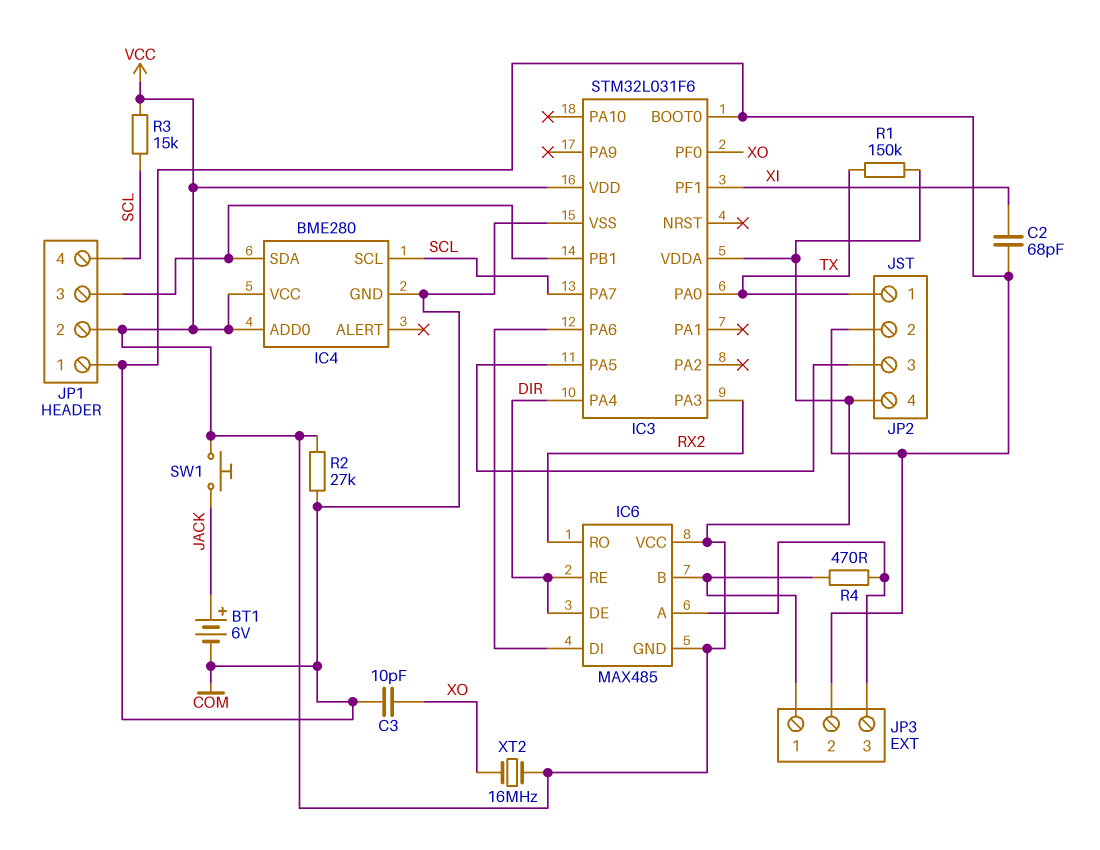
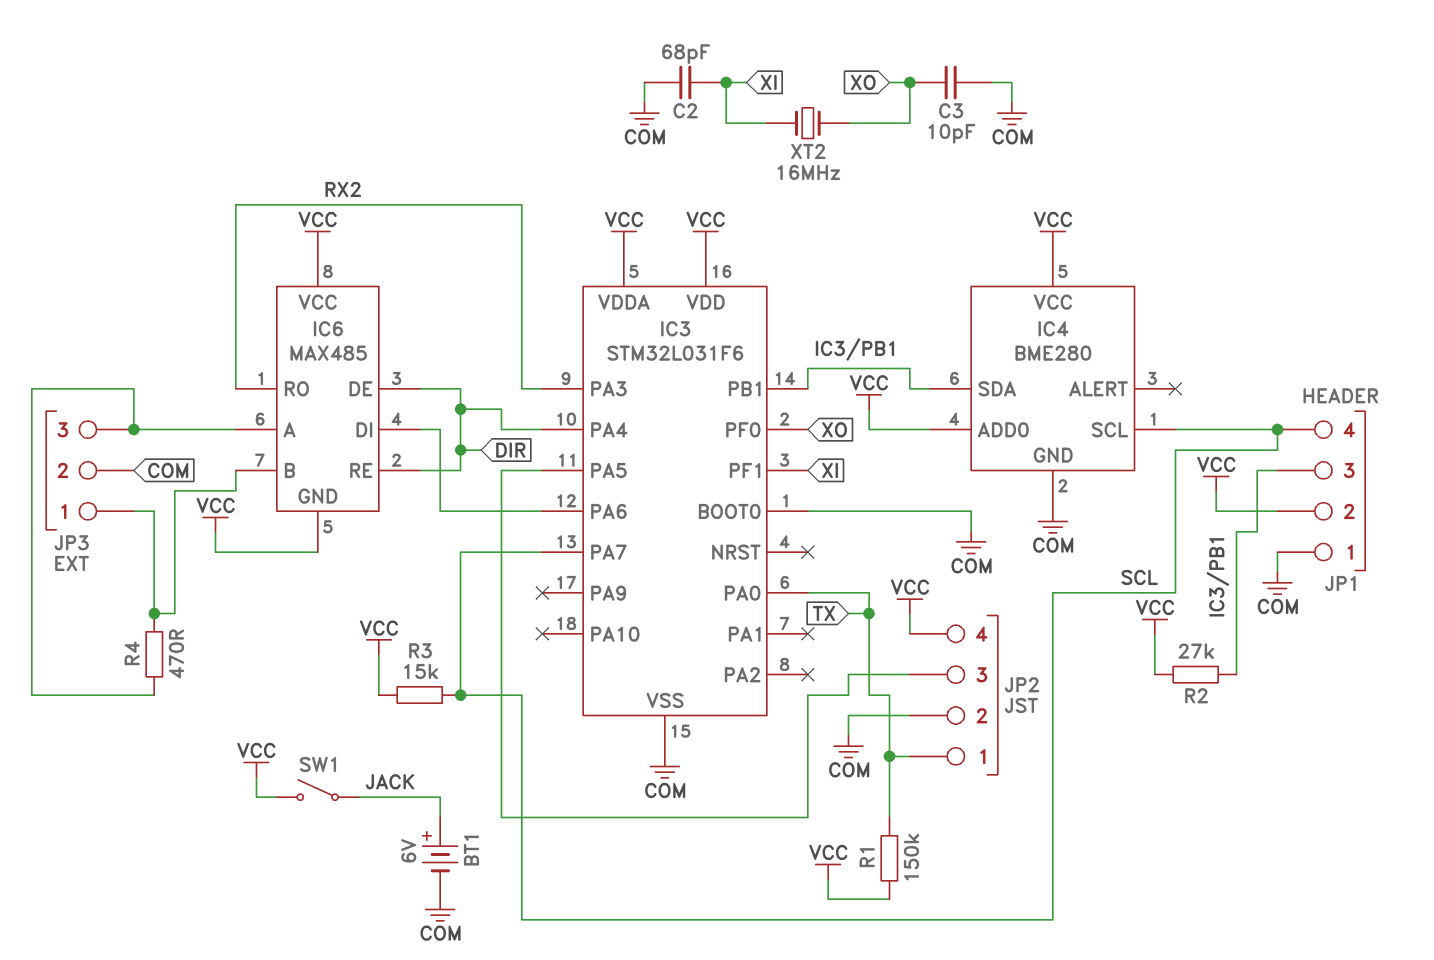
R2: 27k (COM, VCC) -> 27k (IC3/PB1, VCC)
SW1: button (JACK, VCC) -> switch (JACK, VCC)
XT2: 16MHz (VCC, XO) -> 16MHz (XI, XO)

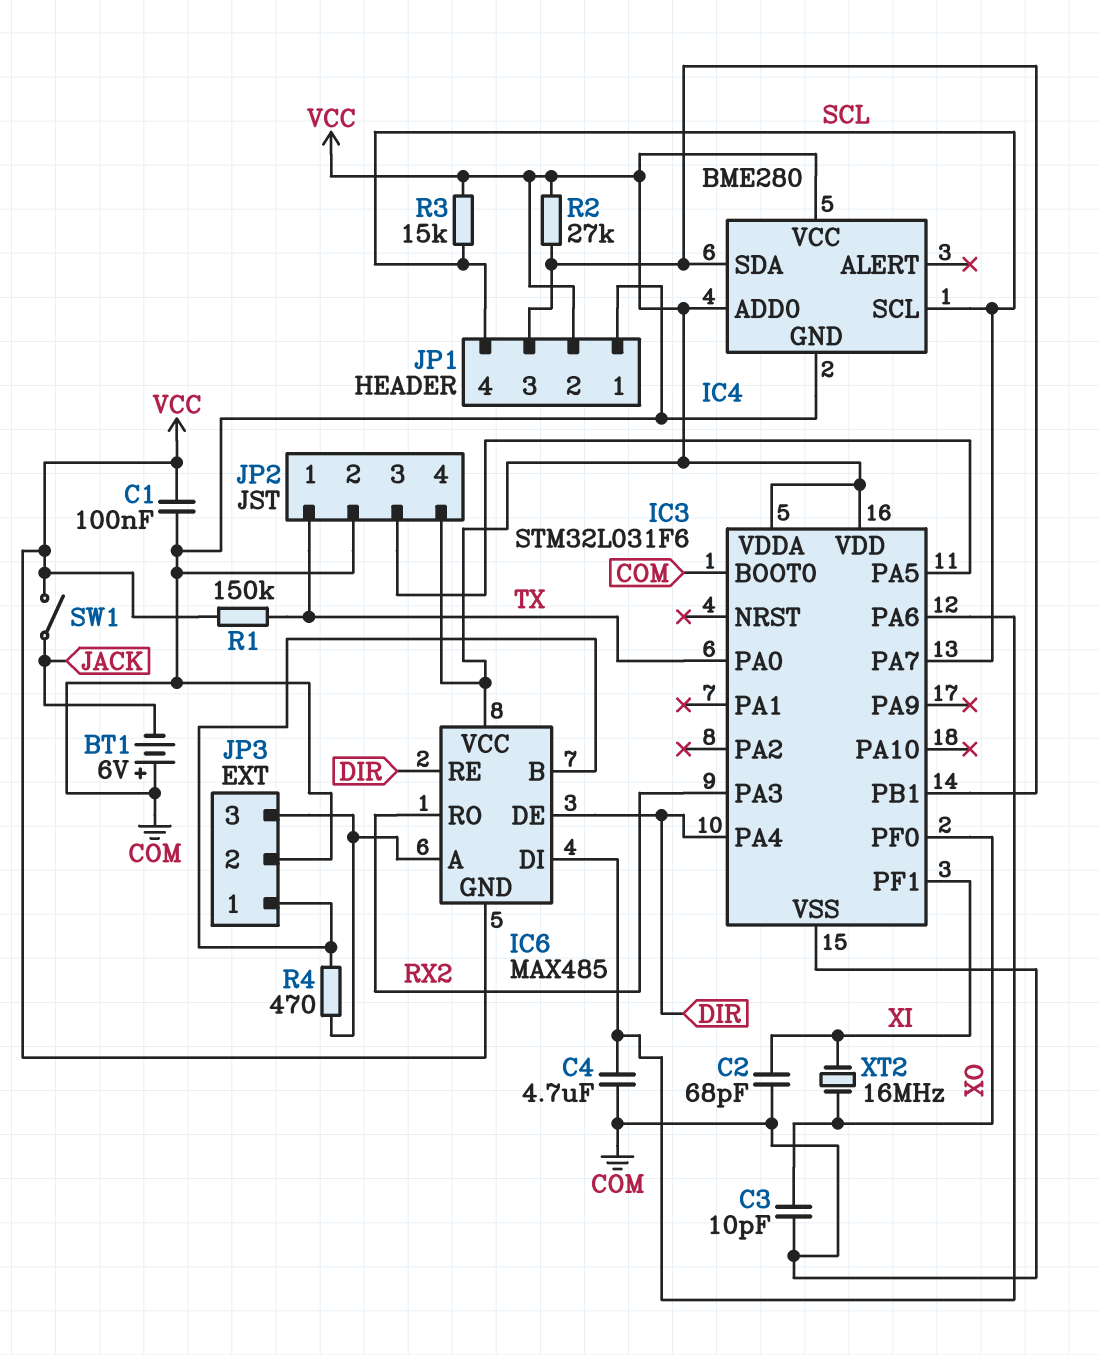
BT1: 6V (plus JACK, minus COM) -> 6V (plus COM, minus JACK)
C1: none -> 100nF (COM, VCC)
C4: none -> 4.7uF (COM, IC3/PA6)

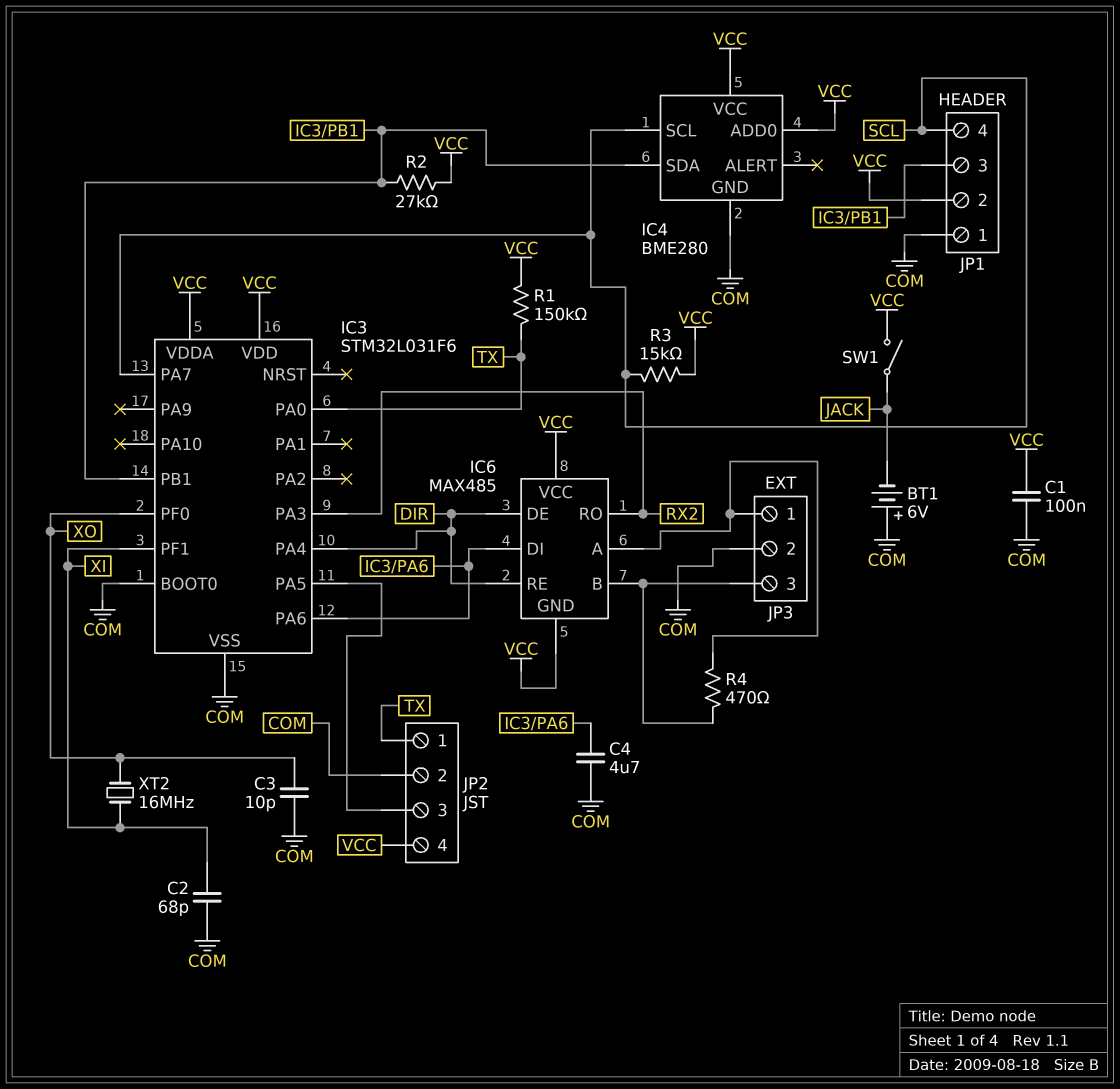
JP3 pin 1: IC6/B -> IC6/A
JP3 pin 3: IC6/A -> IC6/B

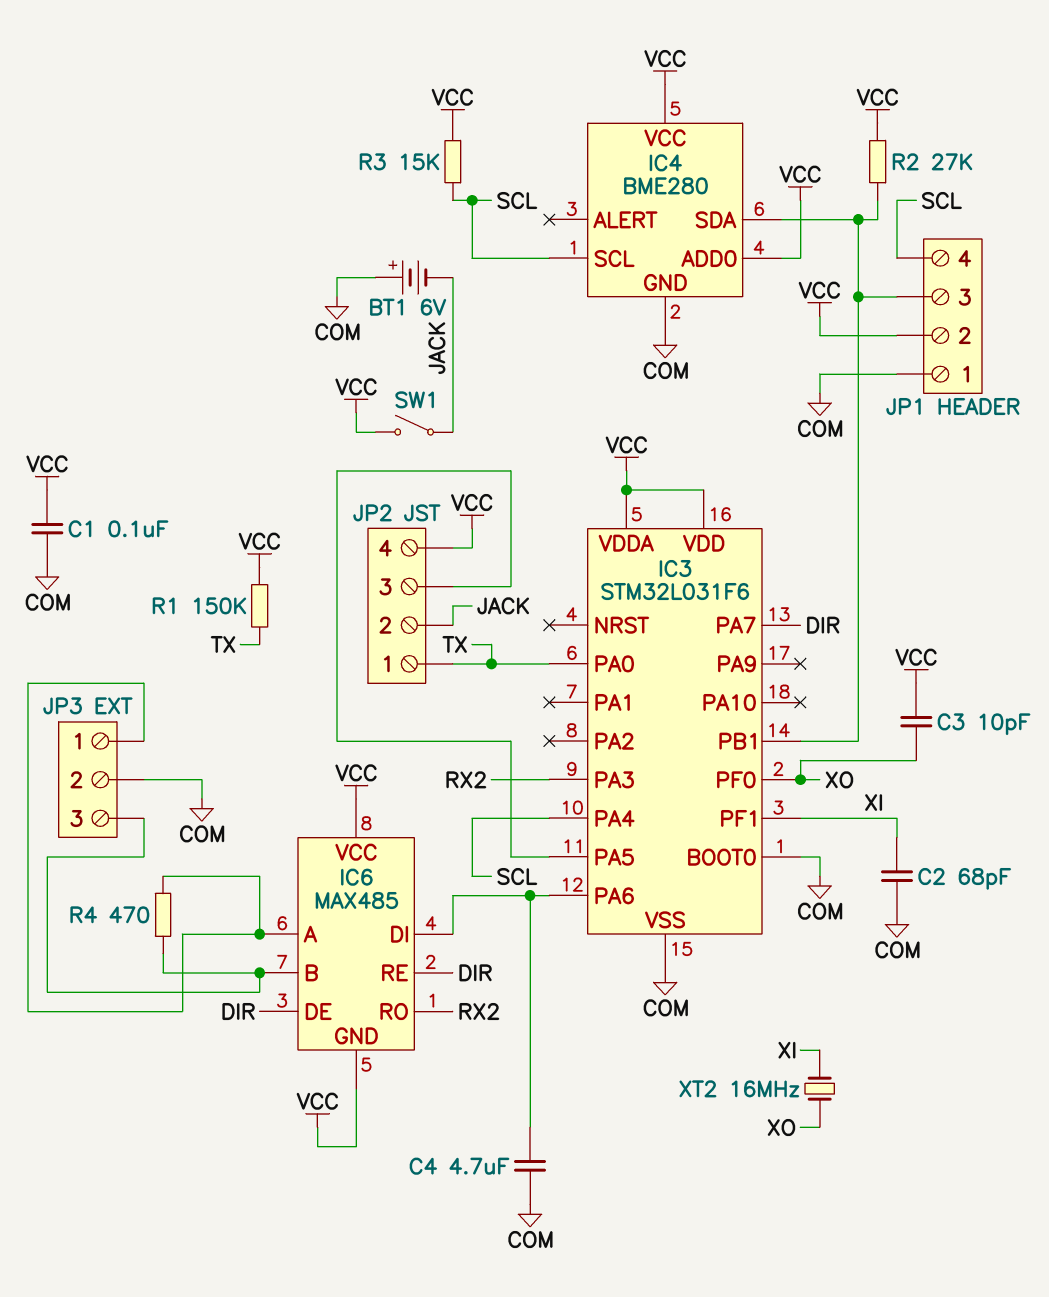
C3: 10pF (COM, XO) -> 10pF (VCC, XO)
IC3 pin PA4: DIR -> SCL
IC3 pin PA7: SCL -> DIR
JP2 pin 2: COM -> JACK

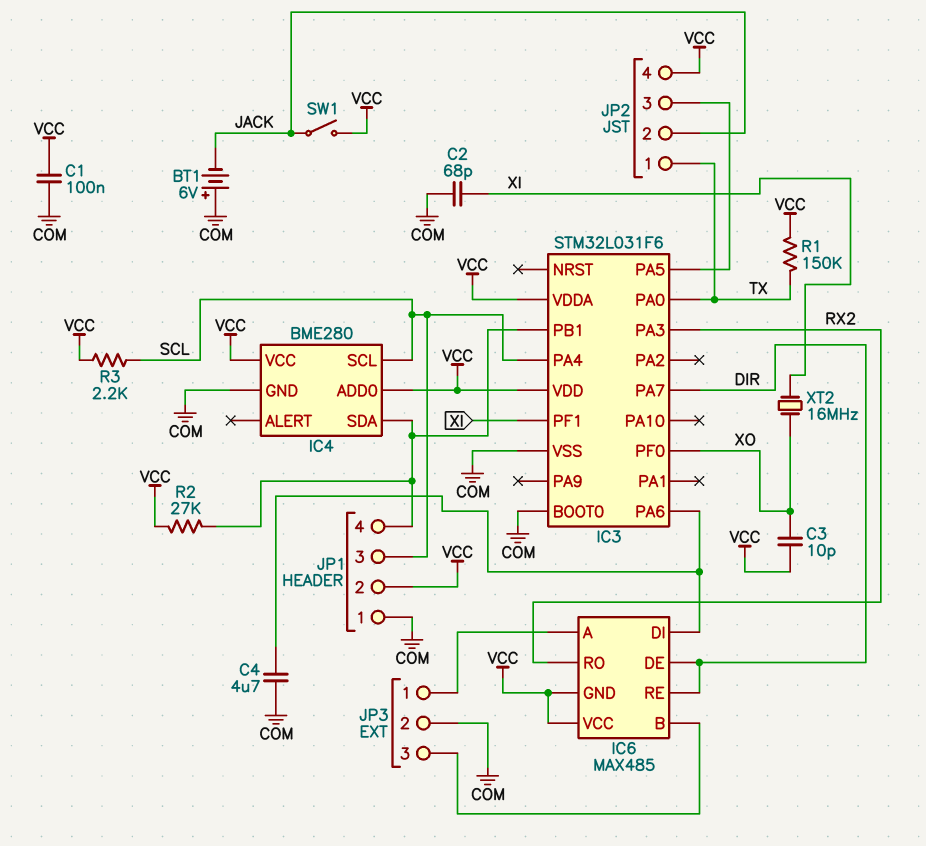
JP1 pin 3: IC3/PB1 -> SCL
JP1 pin 4: SCL -> IC3/PB1
R3: 15k (SCL, VCC) -> 2.2k (SCL, VCC)
R4: 470 (IC6/A, IC6/B) -> none

